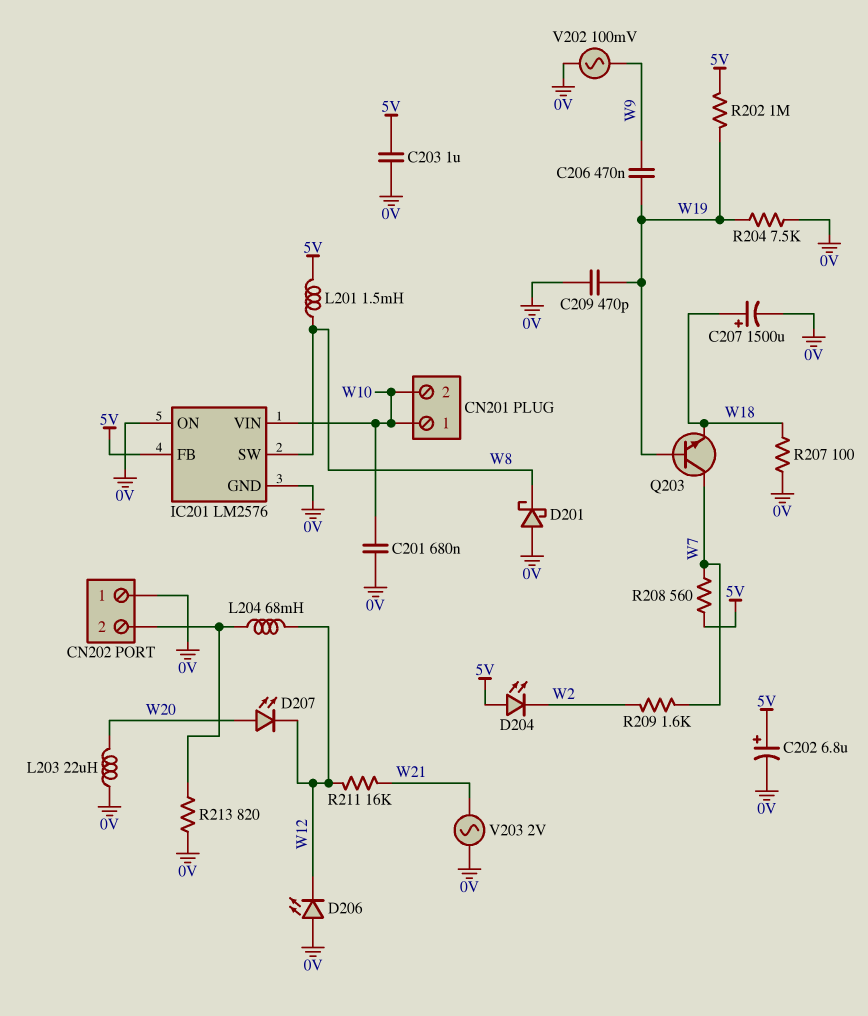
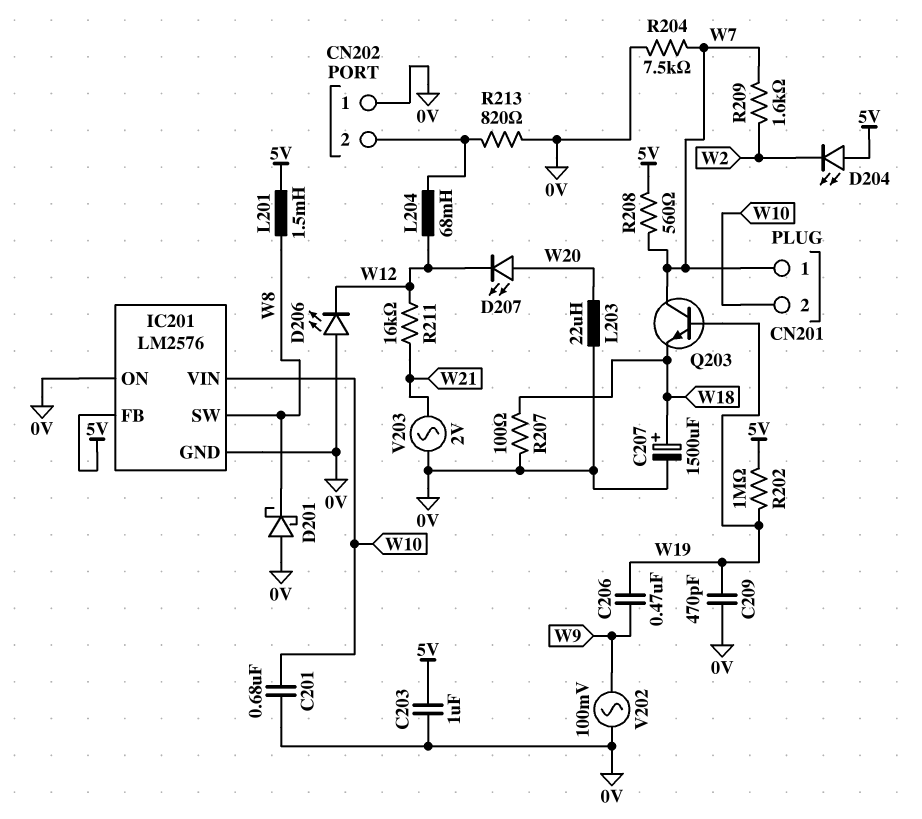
C202: 6.8uF (plus 5V, minus 0V) -> none
CN201 pin 1: W10 -> W7
R204: 7.5k (0V, W19) -> 7.5k (0V, W7)

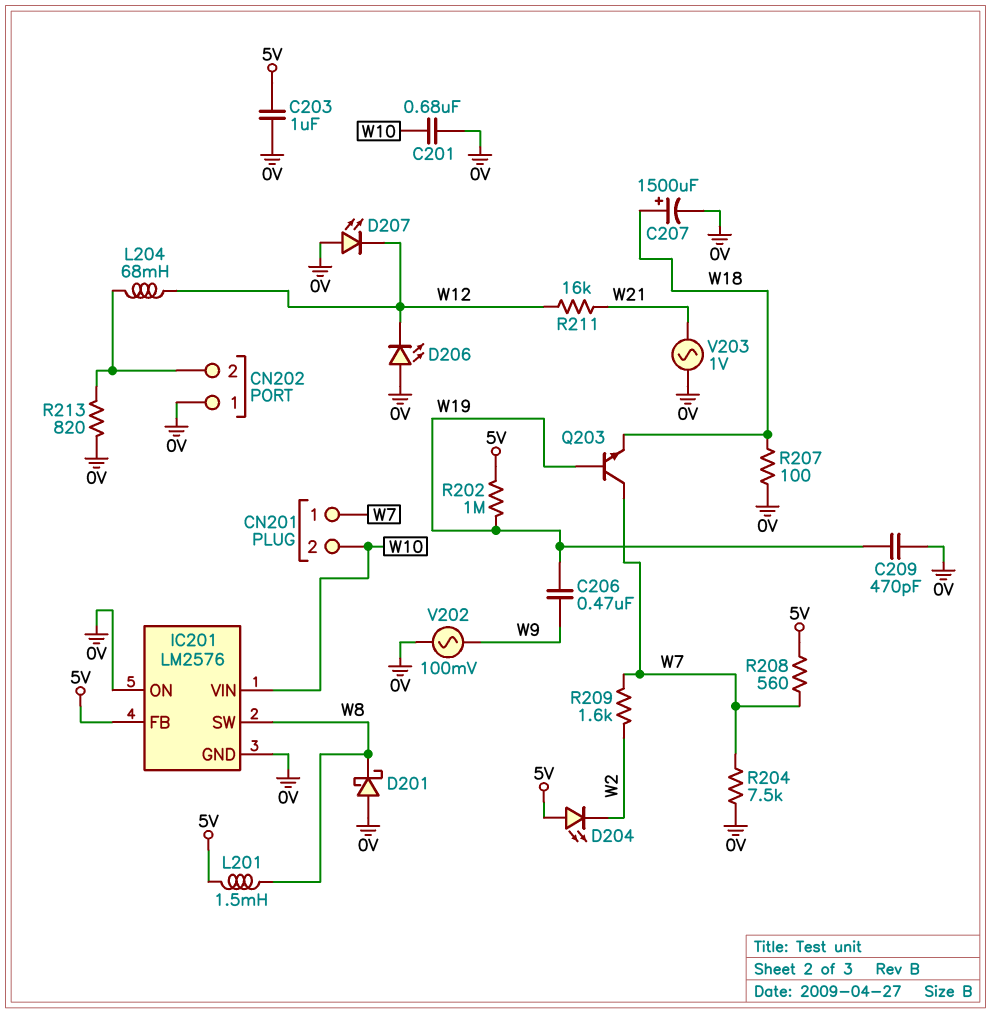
D207: LED (A W20, K W12) -> LED (A 0V, K W12)
L203: 22uH (0V, W20) -> none
V203: AC 2V (0V, W21) -> AC 1V (0V, W21)

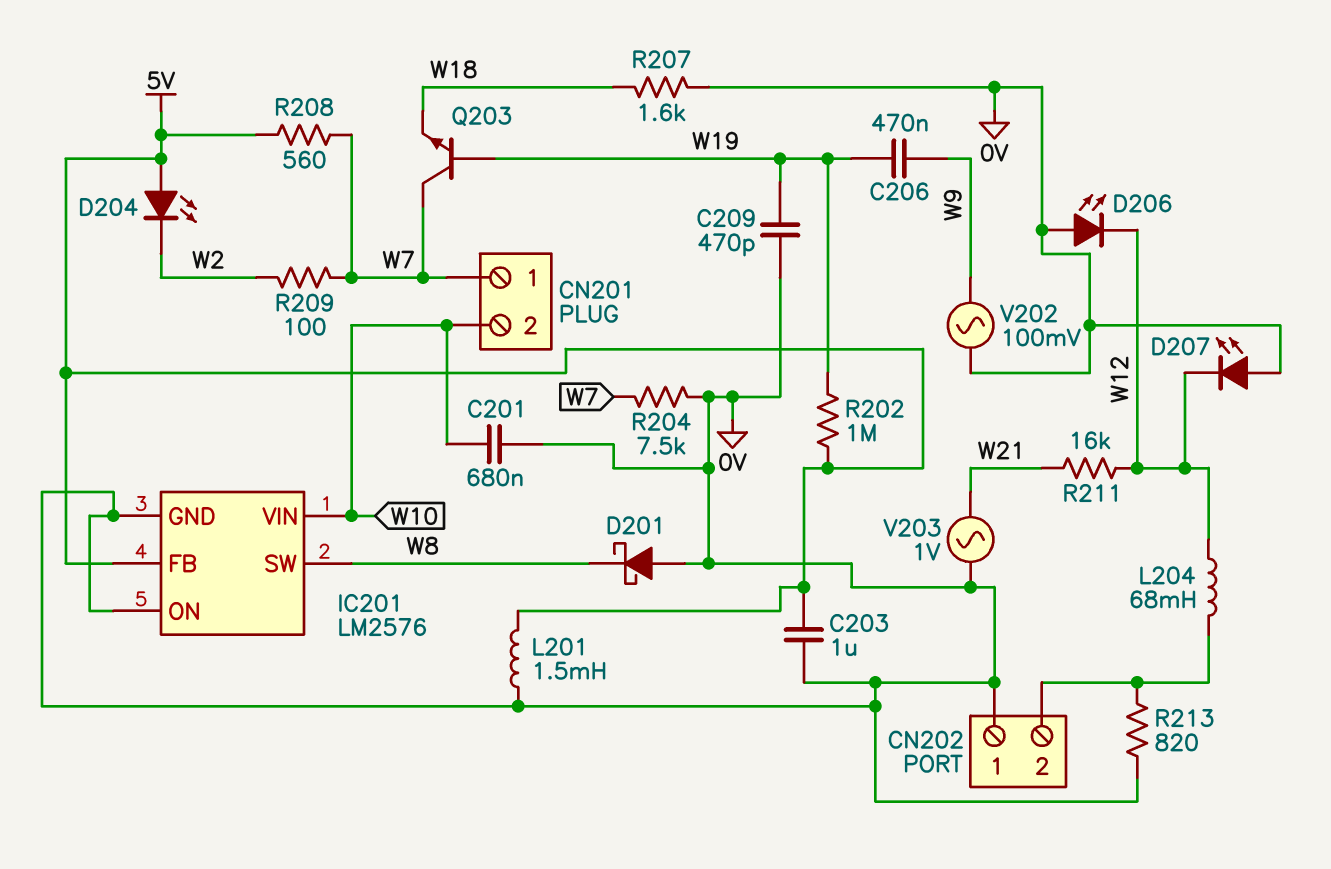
C207: 1500uF (plus W18, minus 0V) -> none
L201: 1.5mH (5V, W8) -> 1.5mH (0V, 5V)
R207: 100 (0V, W18) -> 1.6k (0V, W18)
R209: 1.6k (W2, W7) -> 100 (W2, W7)

